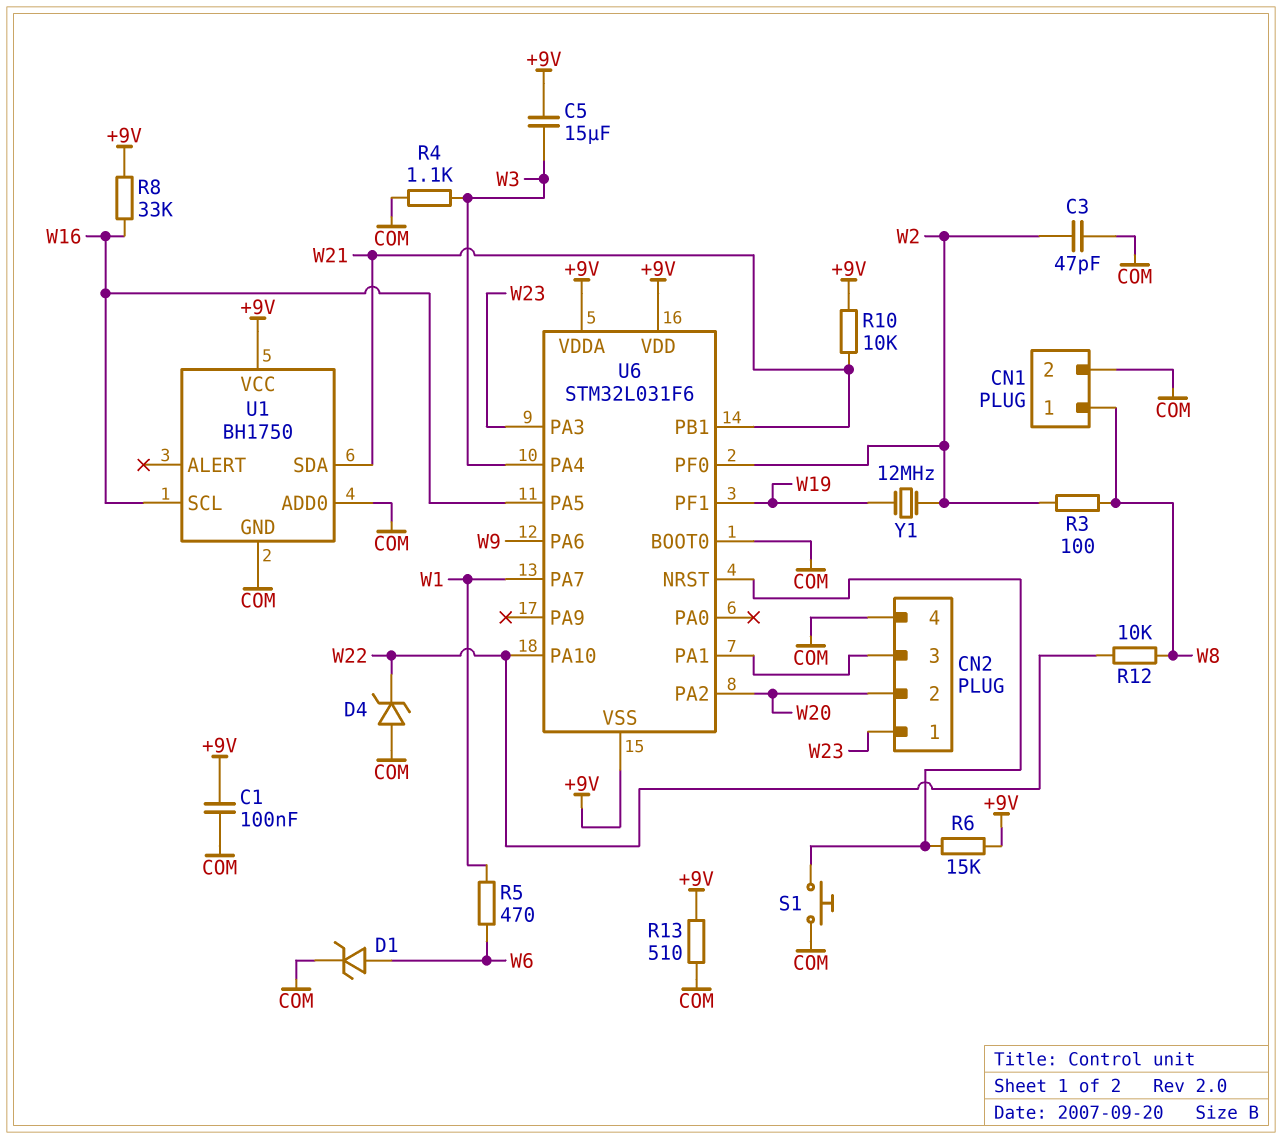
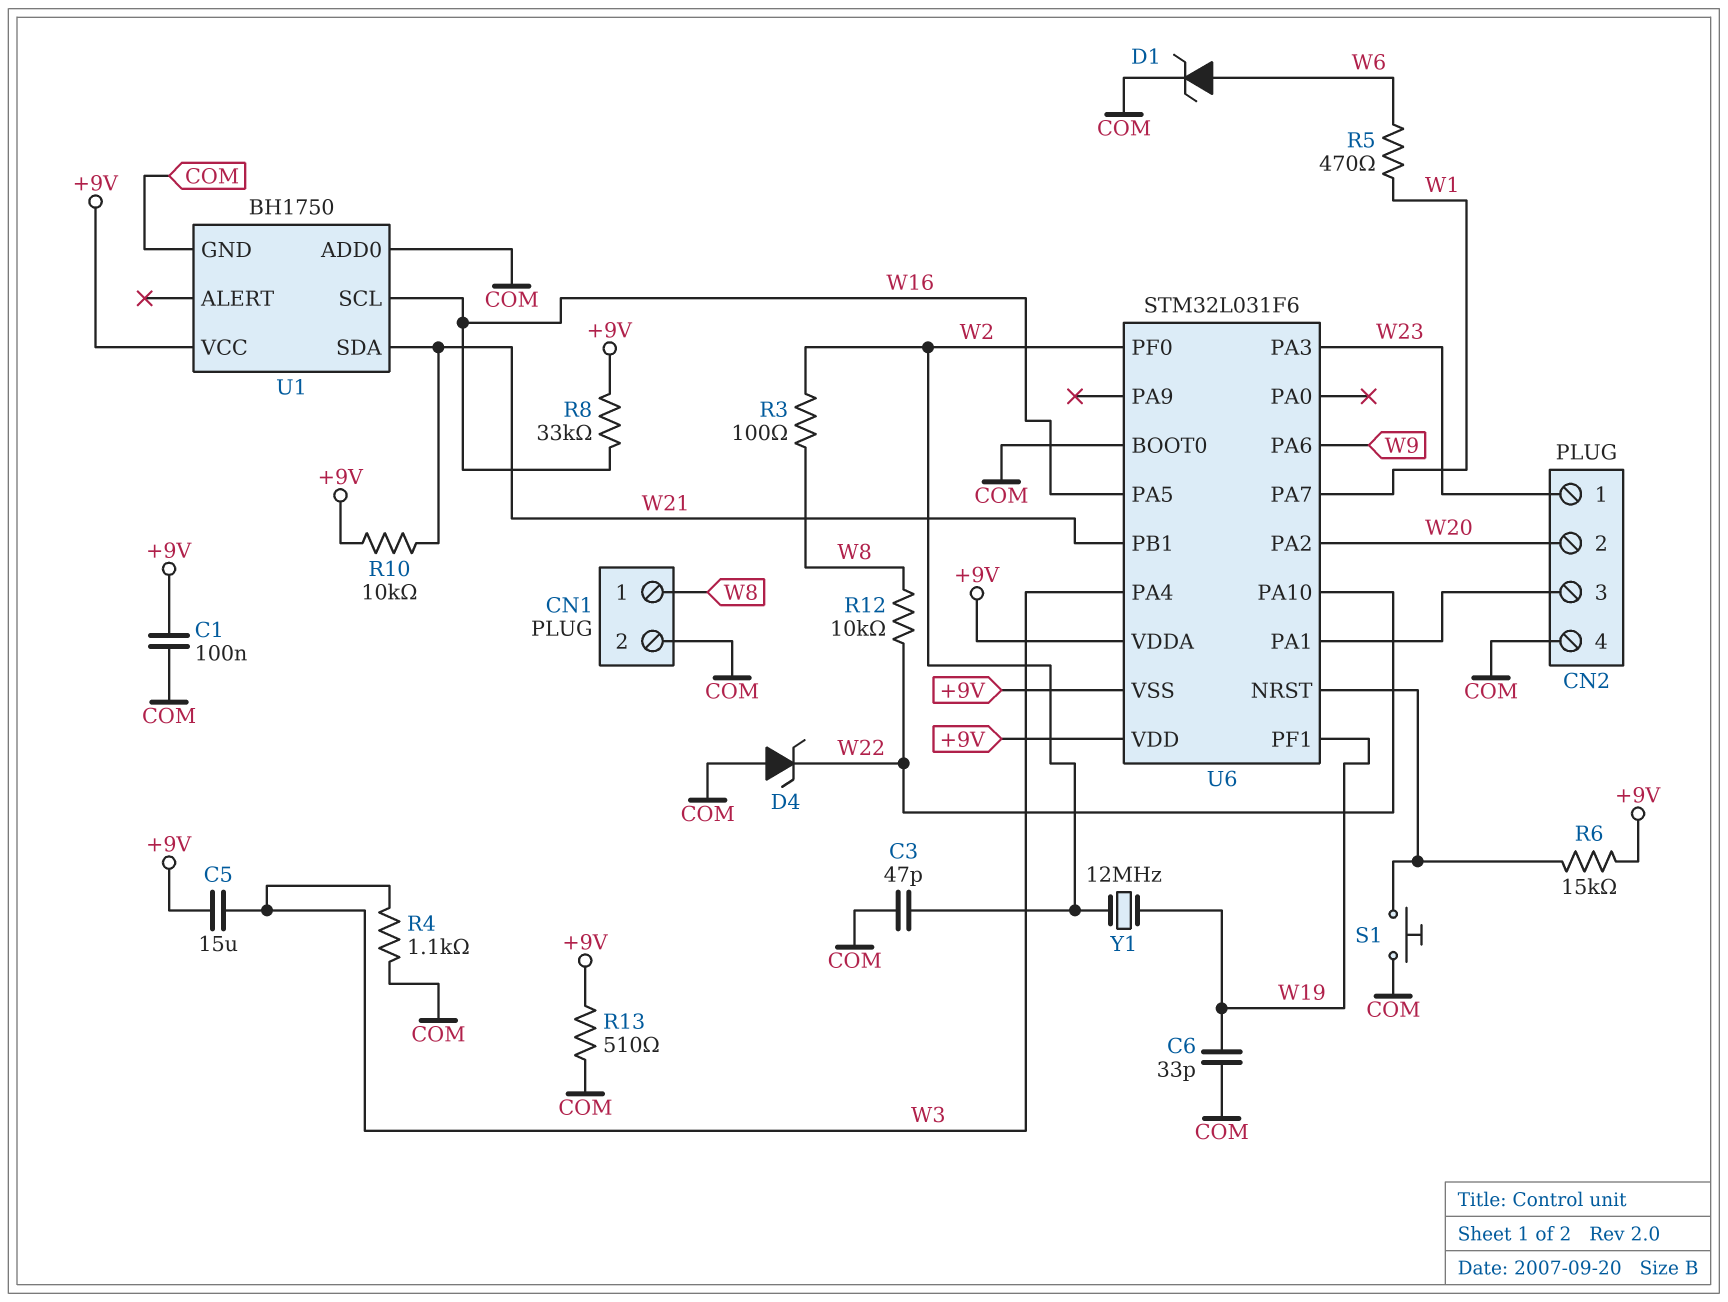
C6: none -> 33pF (COM, W19)

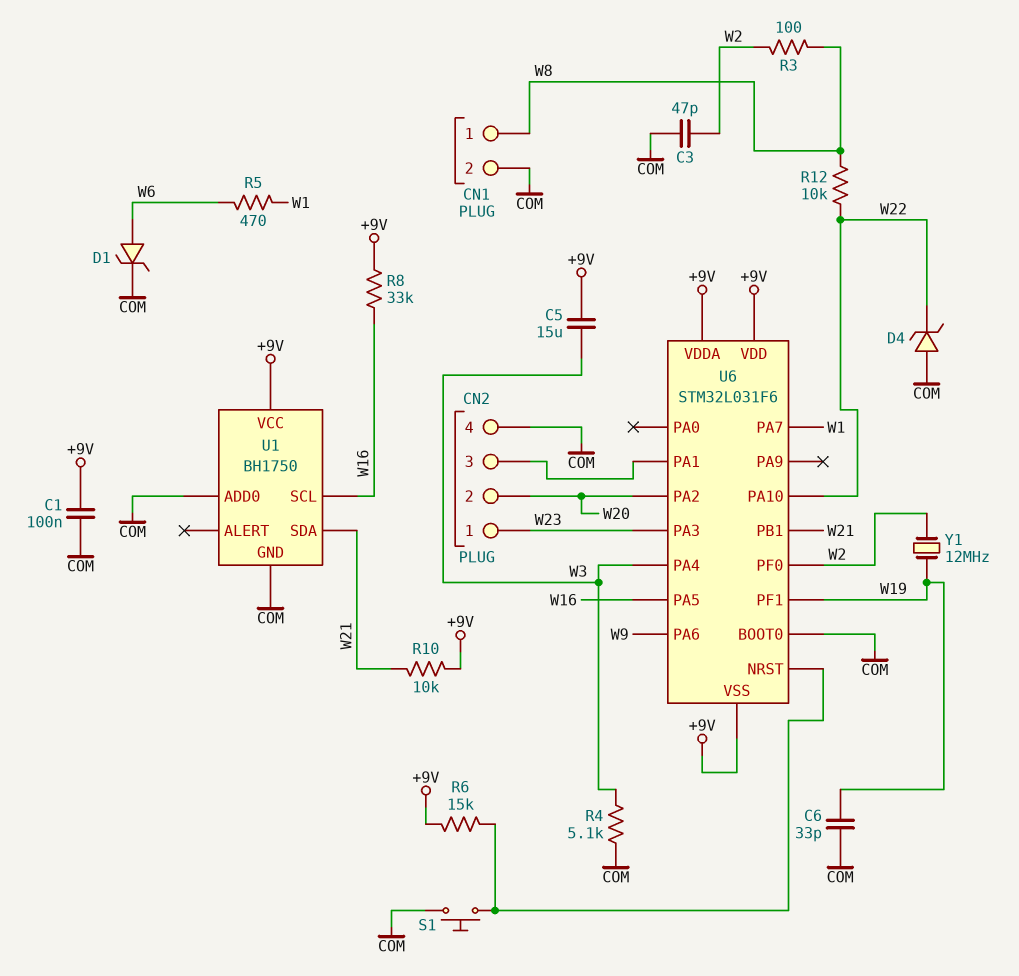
R4: 1.1k (COM, W3) -> 5.1k (COM, W3)
R13: 510 (+9V, COM) -> none

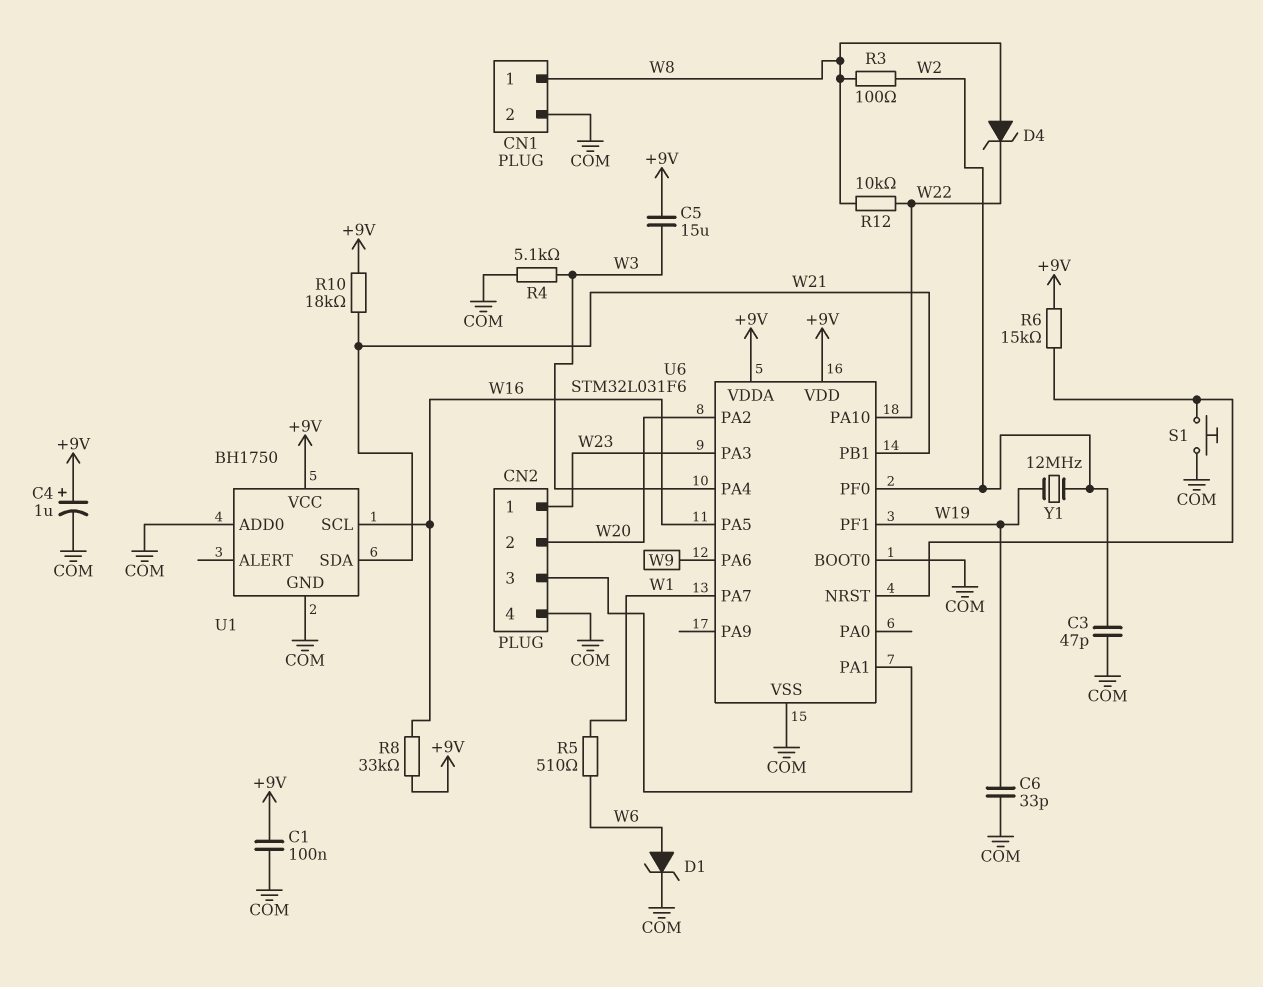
C4: none -> 1uF (plus +9V, minus COM)
D4: zener (A COM, K W22) -> zener (A W8, K W22)
R5: 470 (W1, W6) -> 510 (W1, W6)
R10: 10k (+9V, W21) -> 18k (+9V, W21)
U6 pin VSS: +9V -> COM

